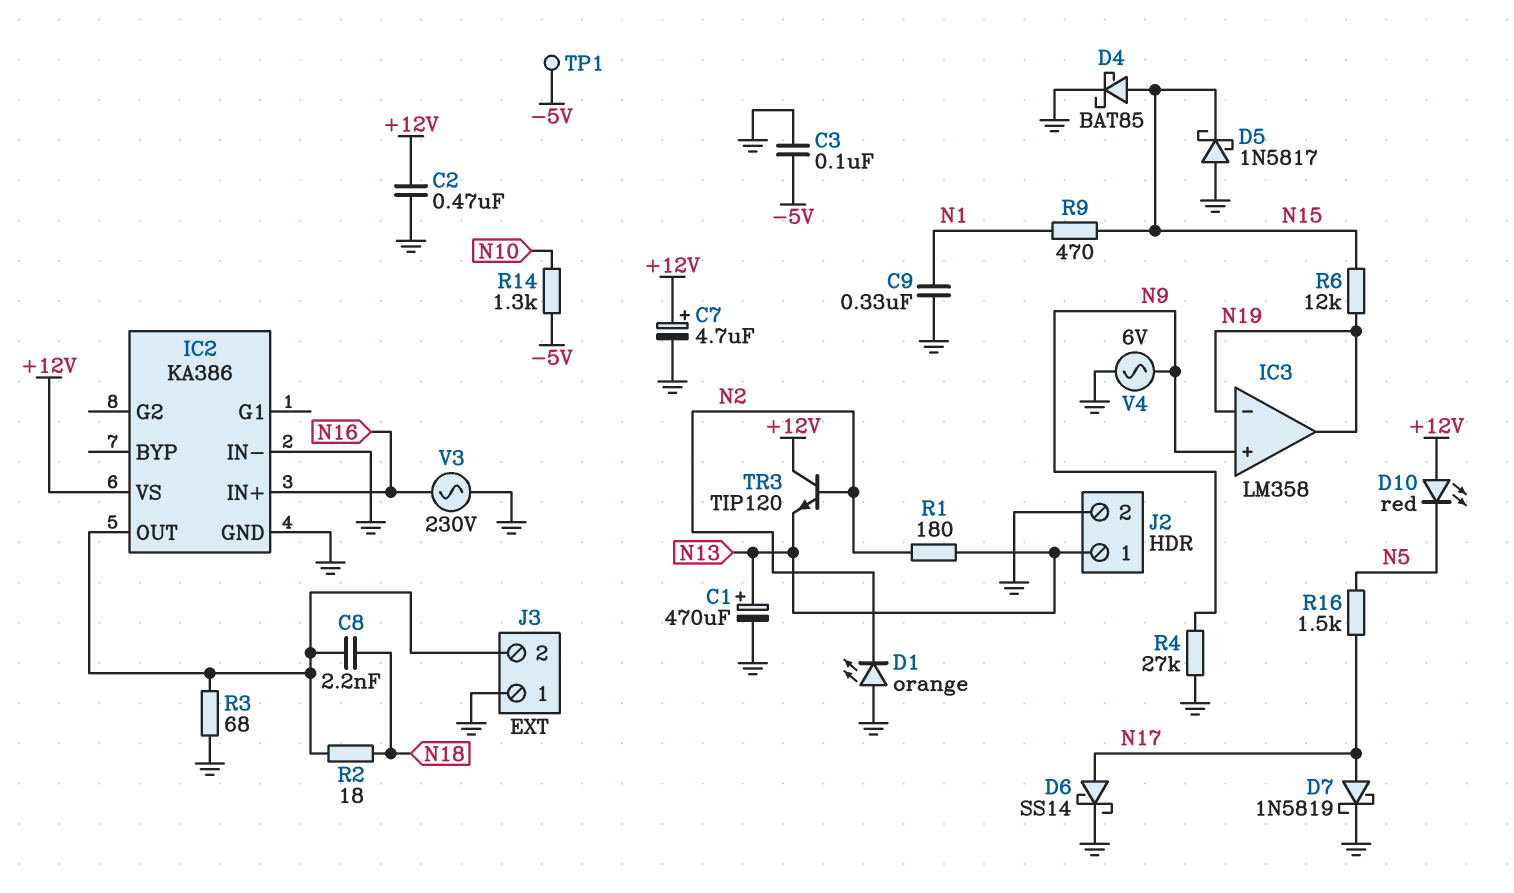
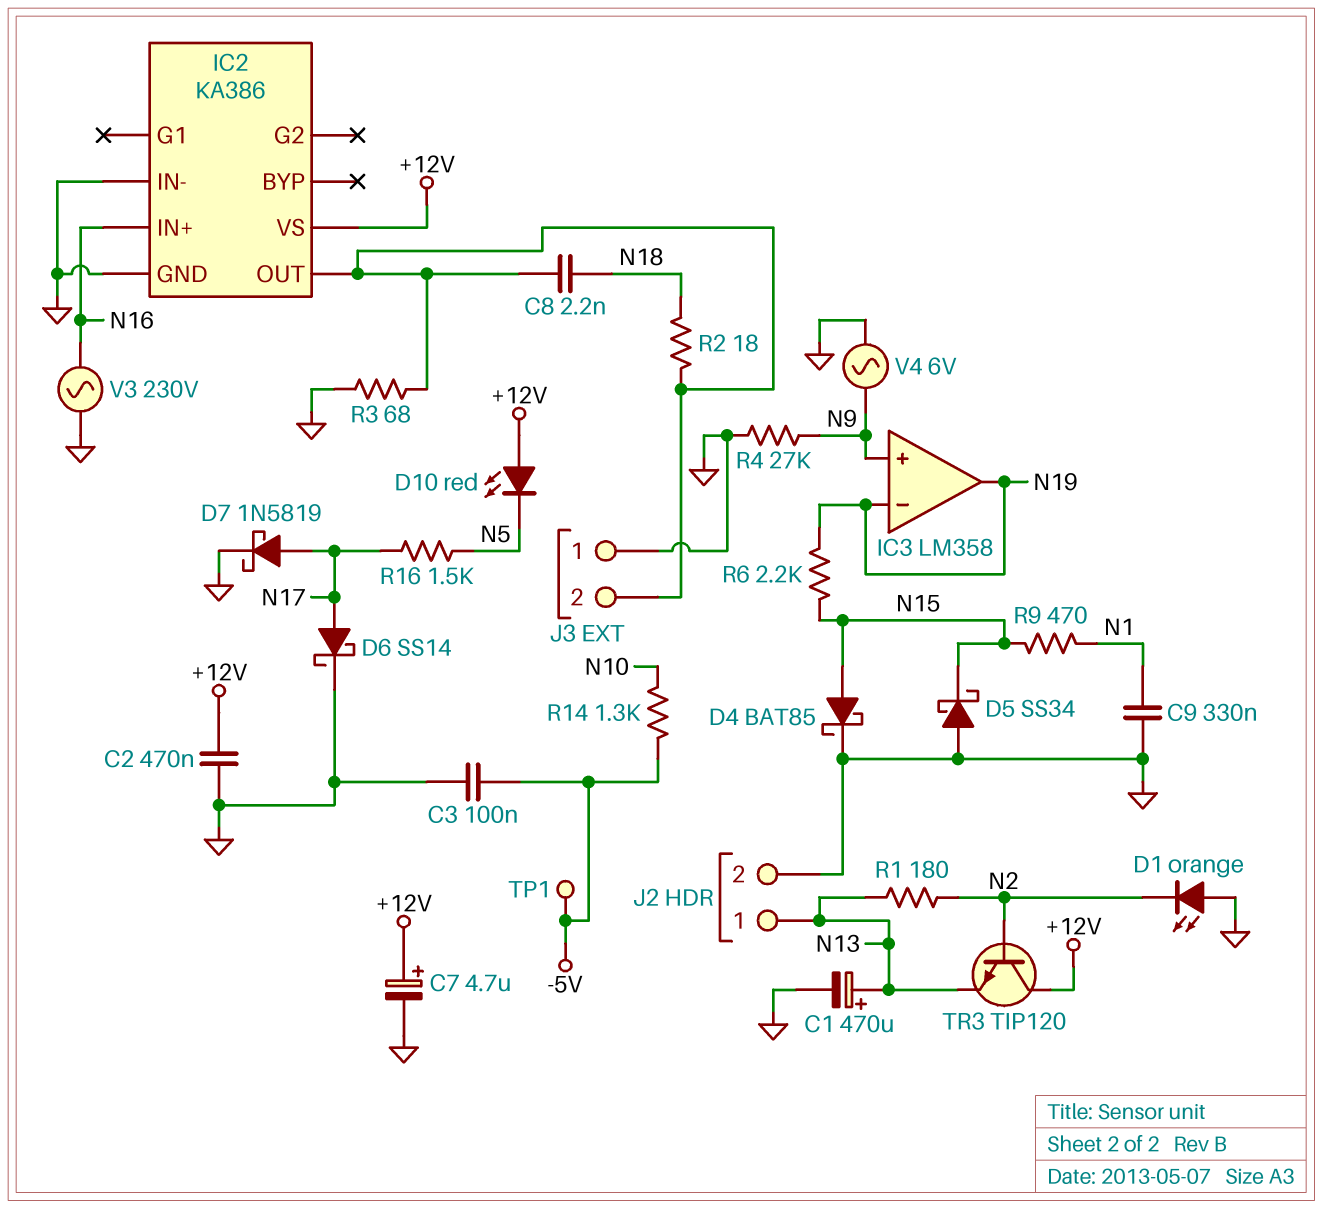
D5: schottky 1N5817 (A GND, K N15) -> schottky SS34 (A GND, K N15)
R6: 12k (N15, N19) -> 2.2k (N15, N19)

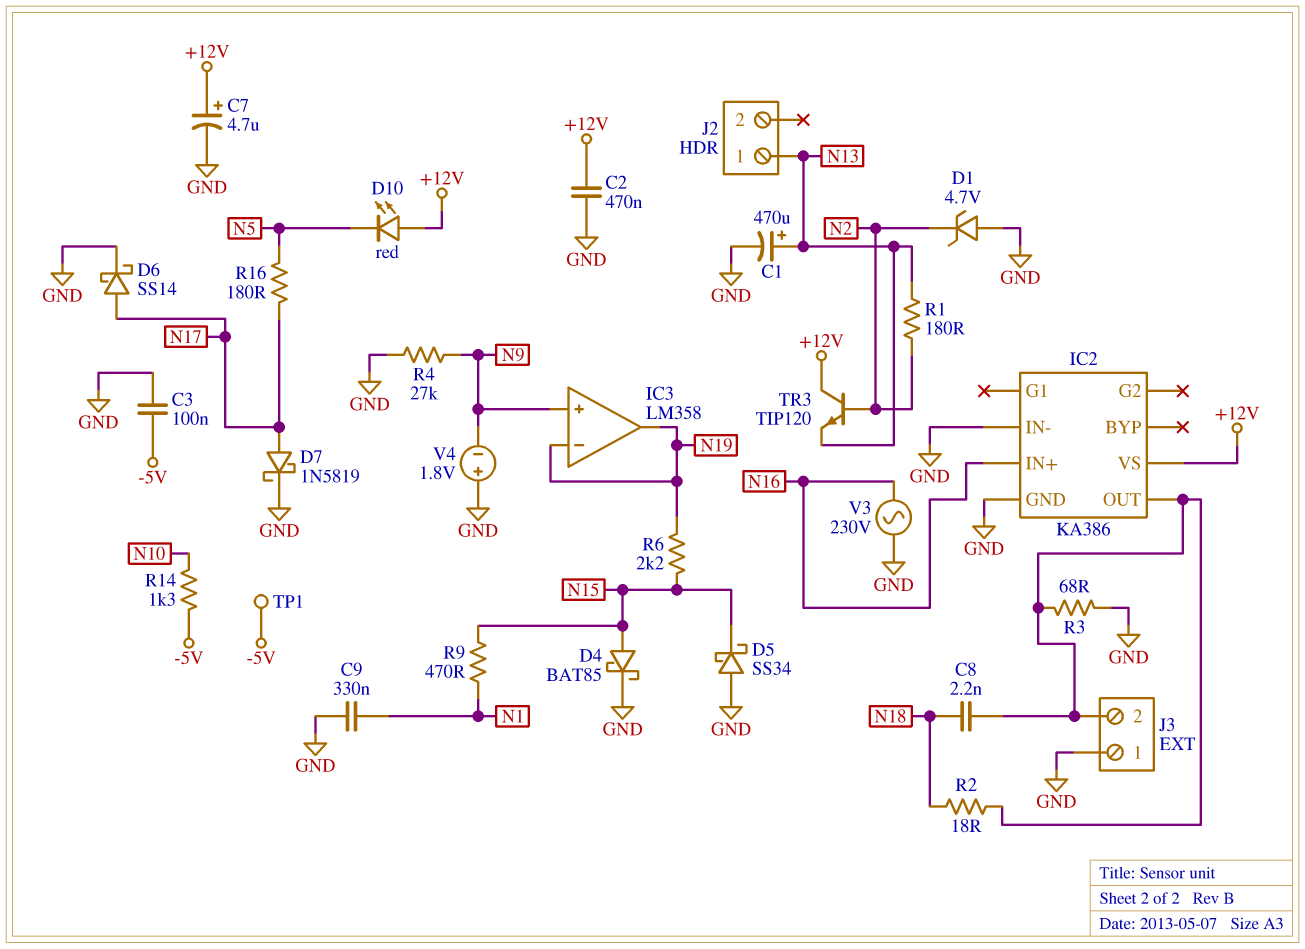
D1: LED orange (A GND, K N2) -> zener 4.7V (A GND, K N2)
J2 pin 2: GND -> none
R16: 1.5k (N5, N17) -> 180 (N5, N17)
V4: AC 6V (GND, N9) -> 1.8V (plus GND, minus N9)

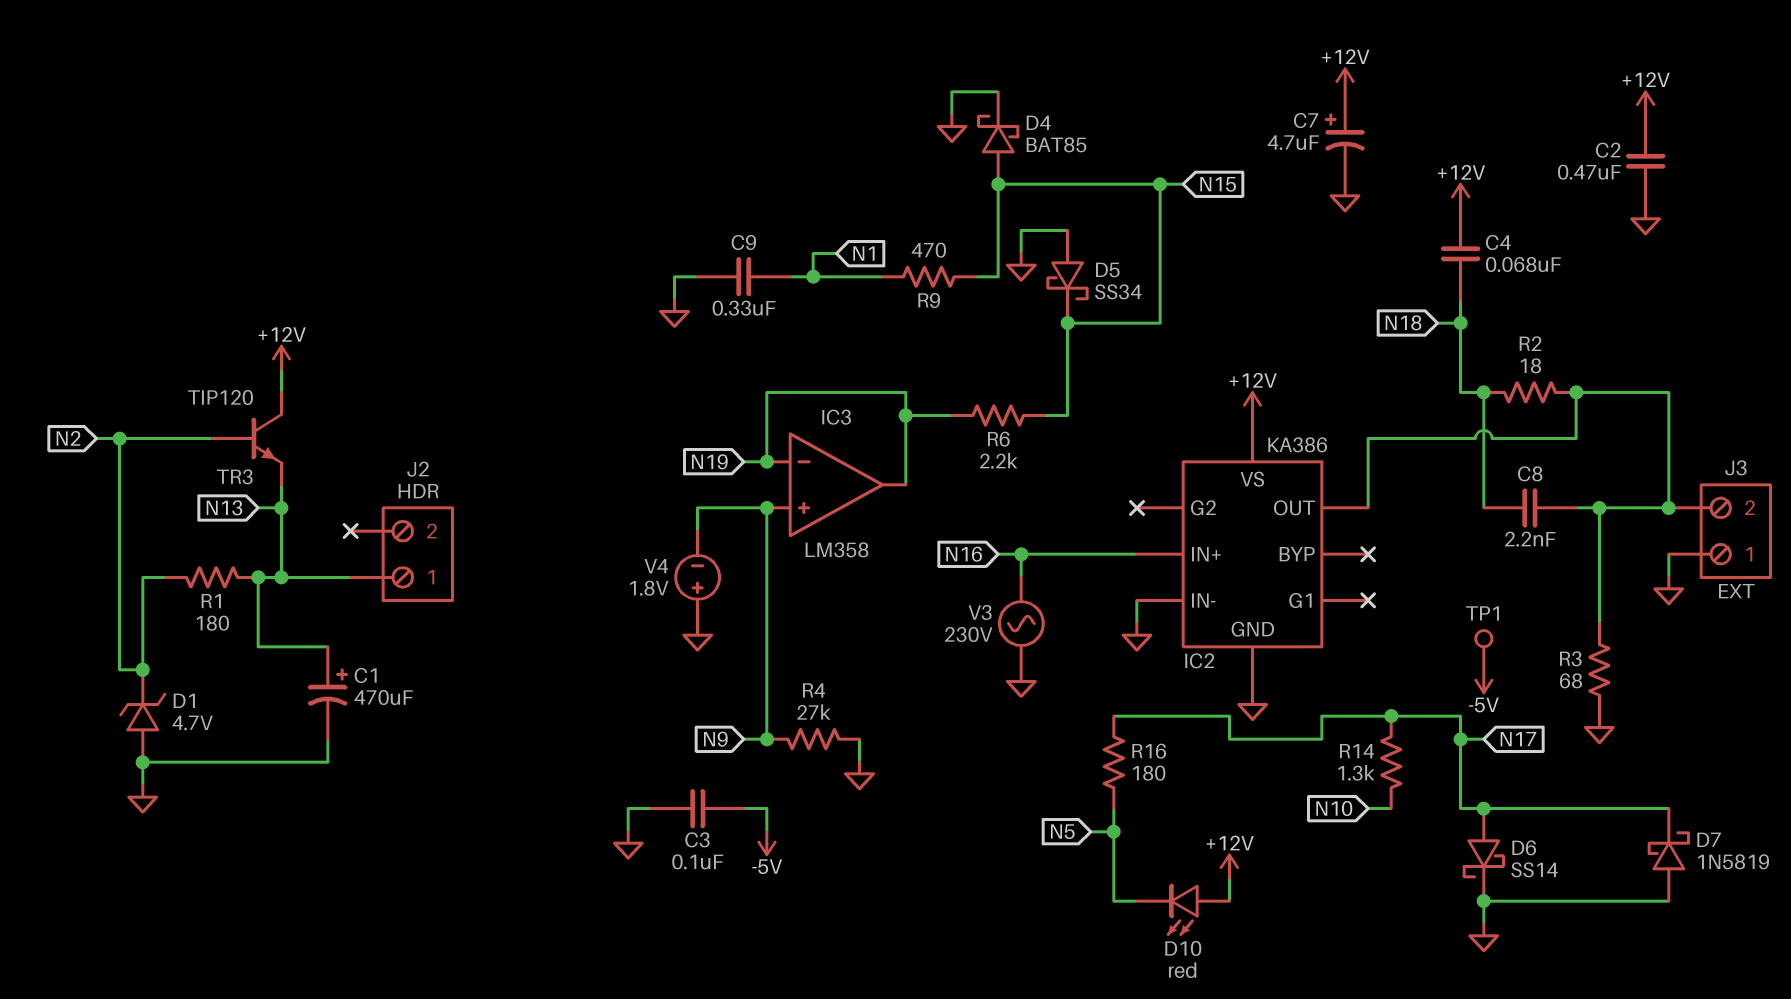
C4: none -> 68nF (+12V, N18)
D7: schottky 1N5819 (A N17, K GND) -> schottky 1N5819 (A GND, K N17)
R14: 1.3k (-5V, N10) -> 1.3k (N10, N17)

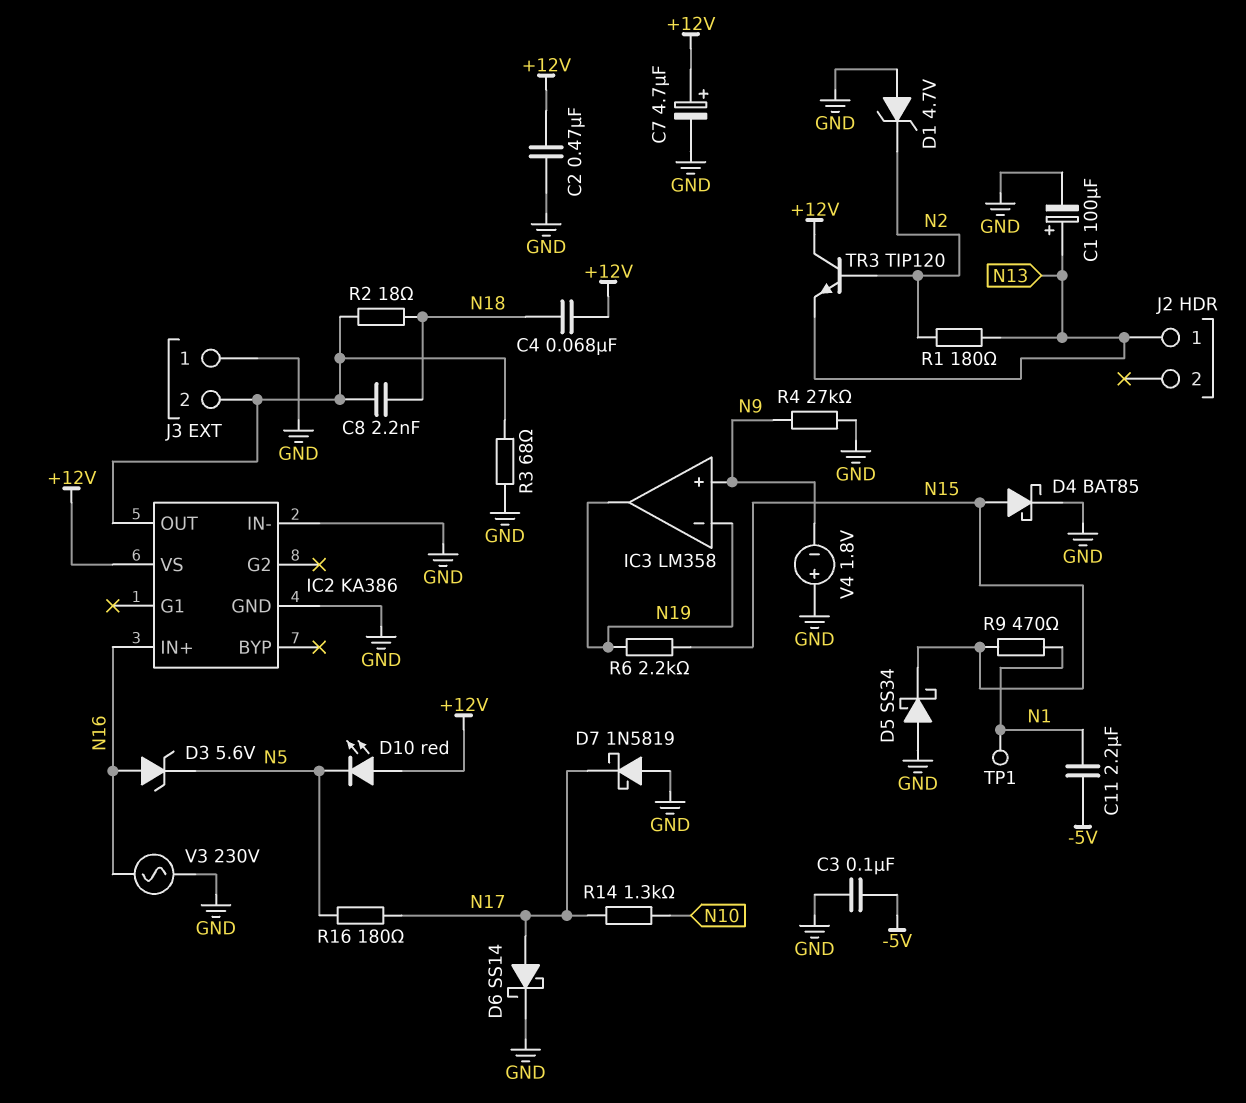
C1: 470uF (plus N13, minus GND) -> 100uF (plus N13, minus GND)
C9: 330nF (GND, N1) -> none
C11: none -> 2.2uF (-5V, N1)
D3: none -> zener 5.6V (A N16, K N5)
TP1: test point (-5V) -> test point (N1)

